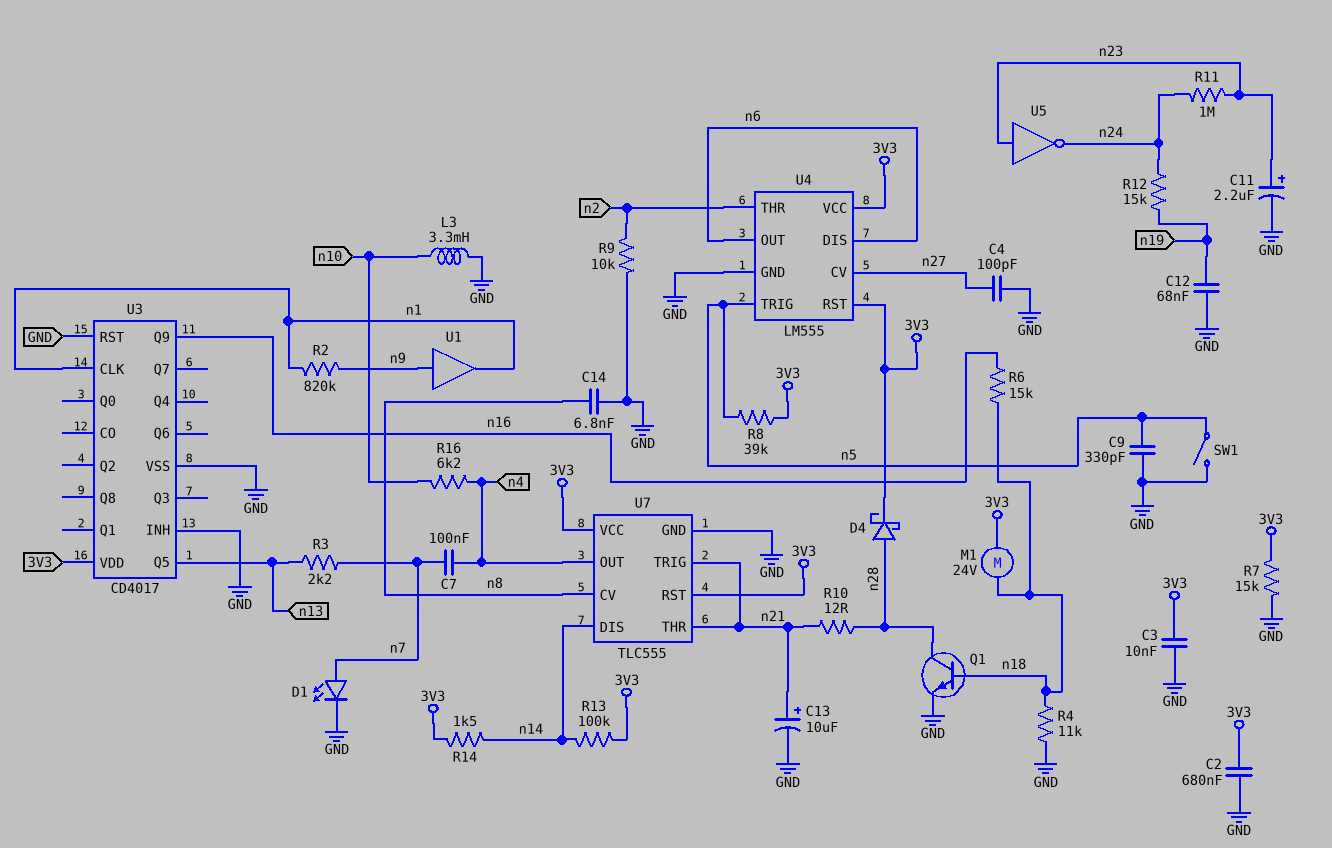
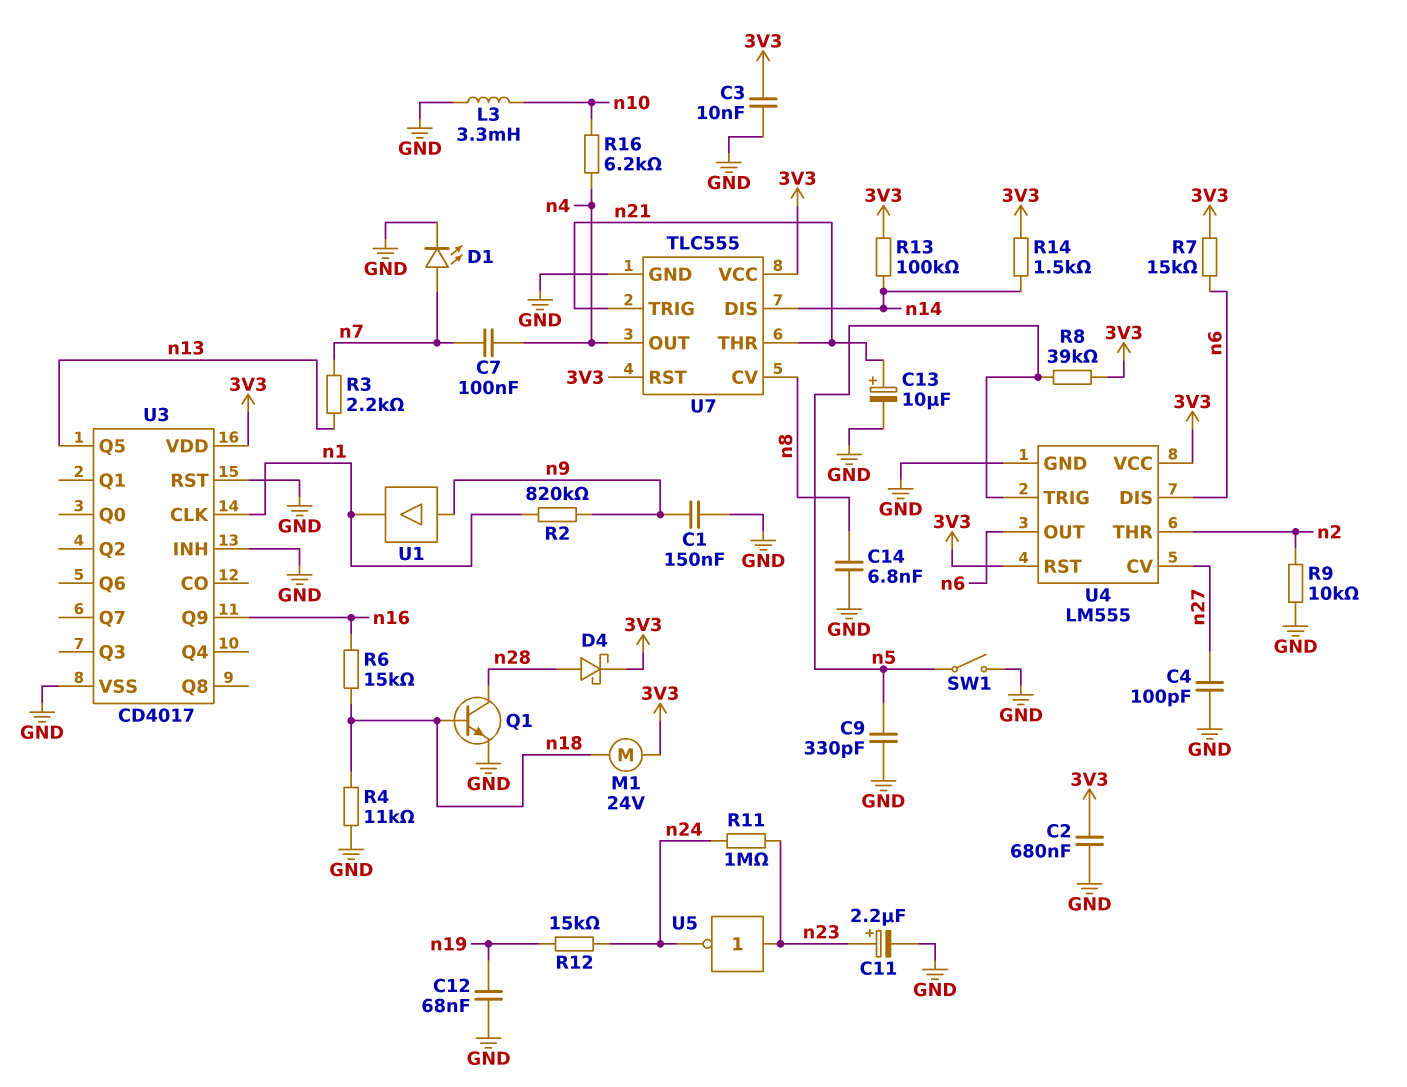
C1: none -> 150nF (GND, n9)
R7: 15k (3V3, GND) -> 15k (3V3, n6)
R10: 12 (n21, n28) -> none

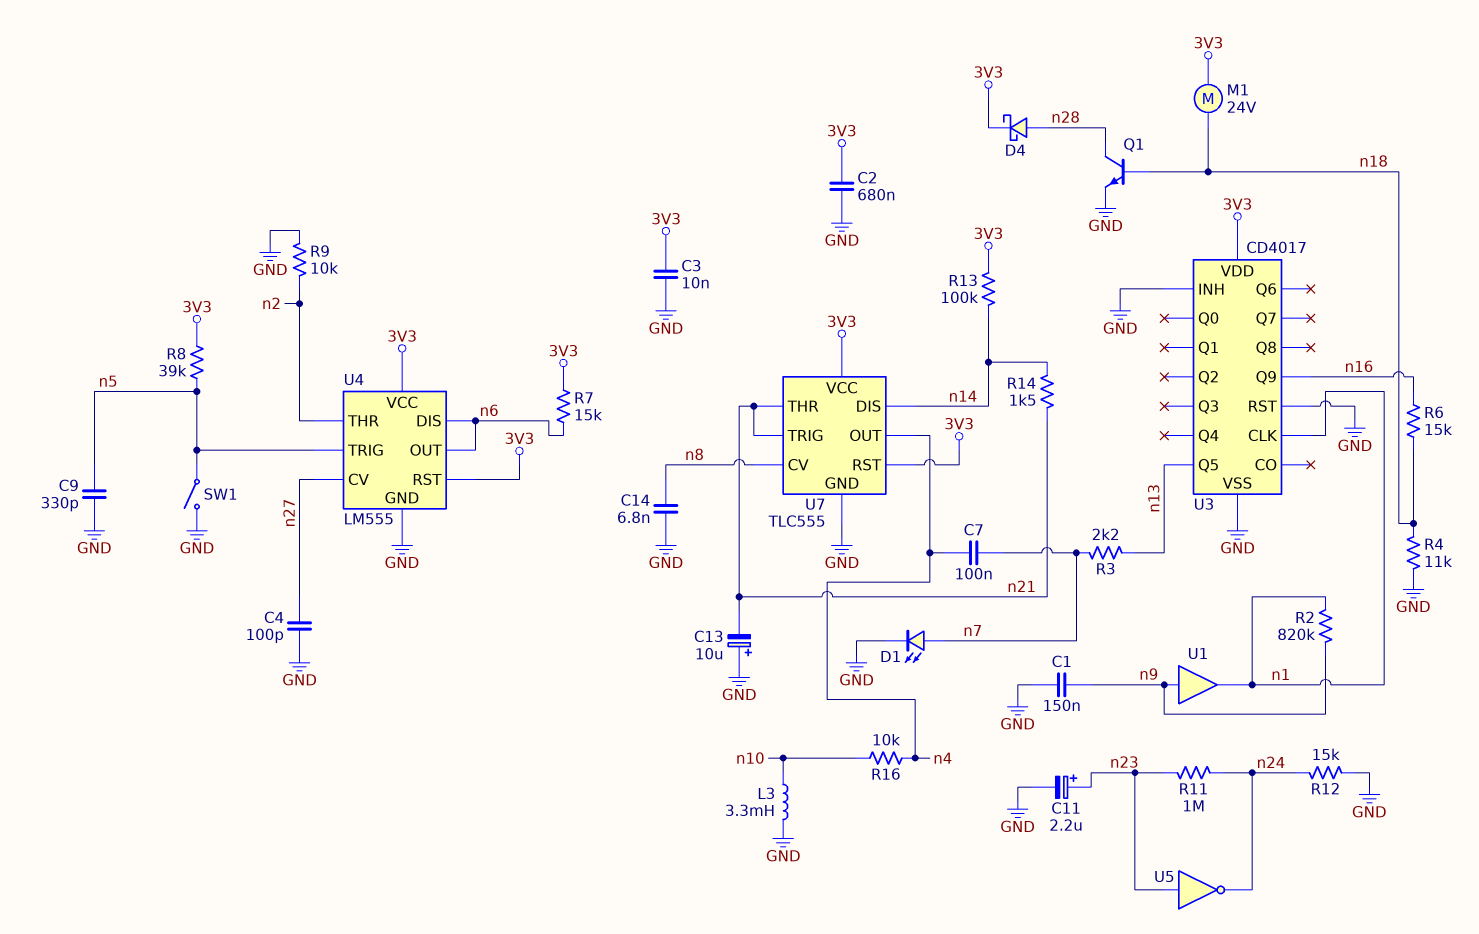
C12: 68nF (GND, n19) -> none
C13: 10uF (plus n21, minus GND) -> 10uF (plus GND, minus n21)
R12: 15k (n19, n24) -> 15k (GND, n24)
R14: 1.5k (3V3, n14) -> 1.5k (n14, n21)
R16: 6.2k (n4, n10) -> 10k (n4, n10)

